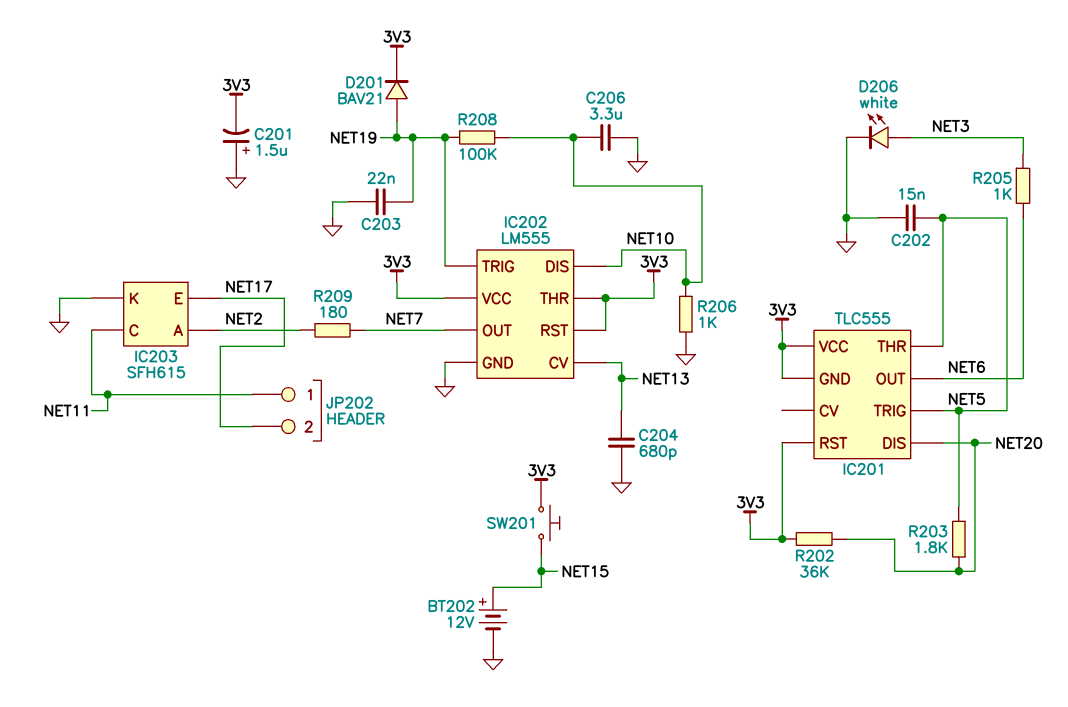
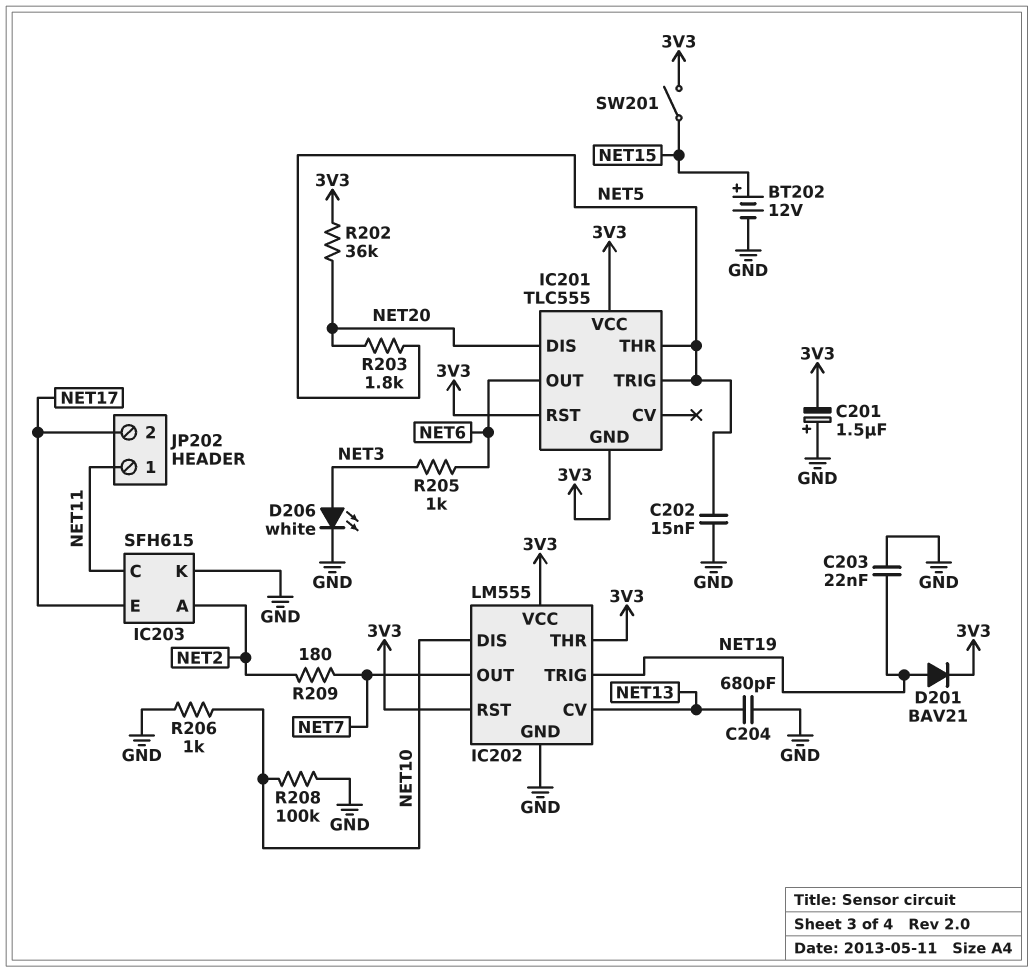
C206: 3.3uF (GND, NET10) -> none
R208: 100k (NET10, NET19) -> 100k (GND, NET10)
SW201: button (3V3, NET15) -> switch (3V3, NET15)

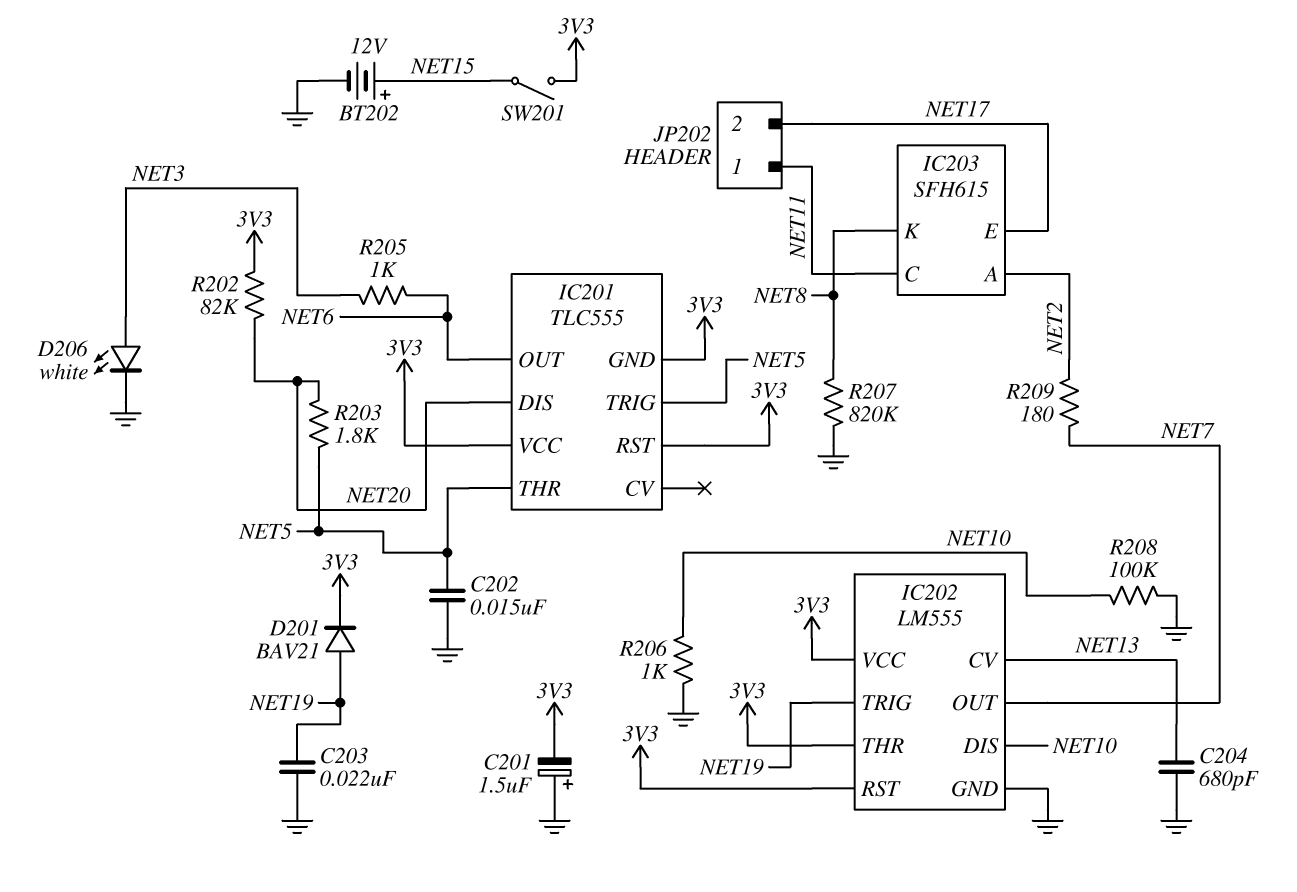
IC203 pin K: GND -> NET8
R202: 36k (3V3, NET20) -> 82k (3V3, NET20)
R207: none -> 820k (GND, NET8)

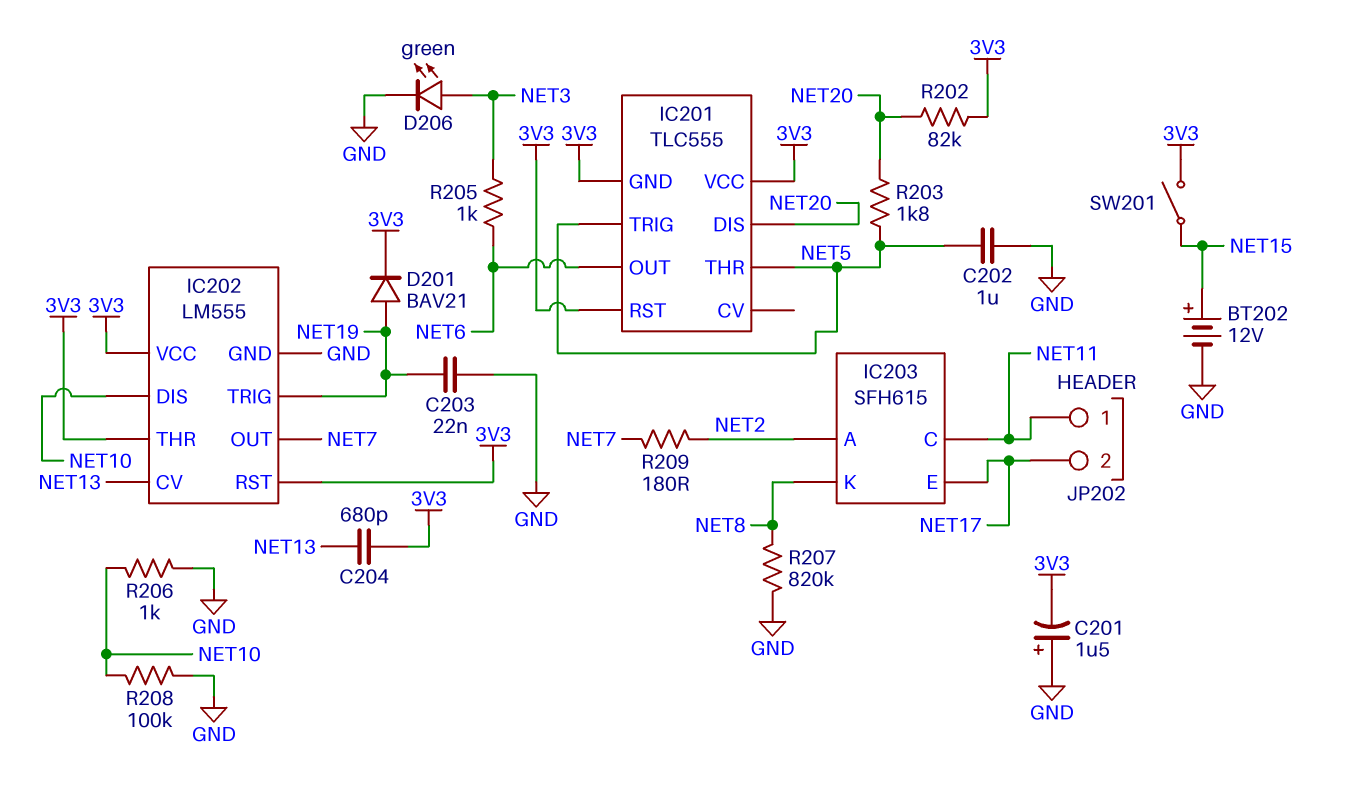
C202: 15nF (GND, NET5) -> 1uF (GND, NET5)
C204: 680pF (GND, NET13) -> 680pF (3V3, NET13)
D206: LED white (A NET3, K GND) -> LED green (A NET3, K GND)

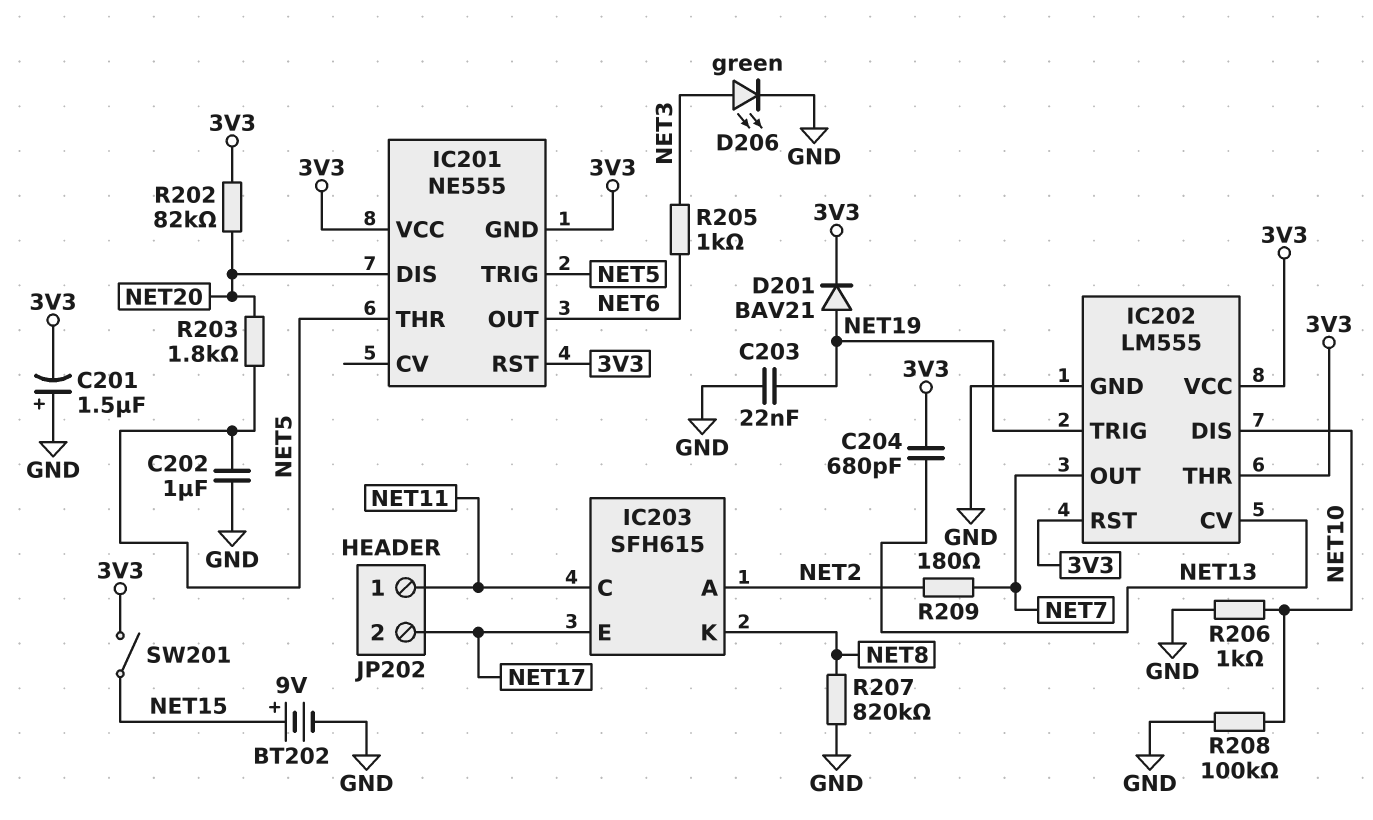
BT202: 12V (plus NET15, minus GND) -> 9V (plus NET15, minus GND)
IC201: TLC555 -> NE555

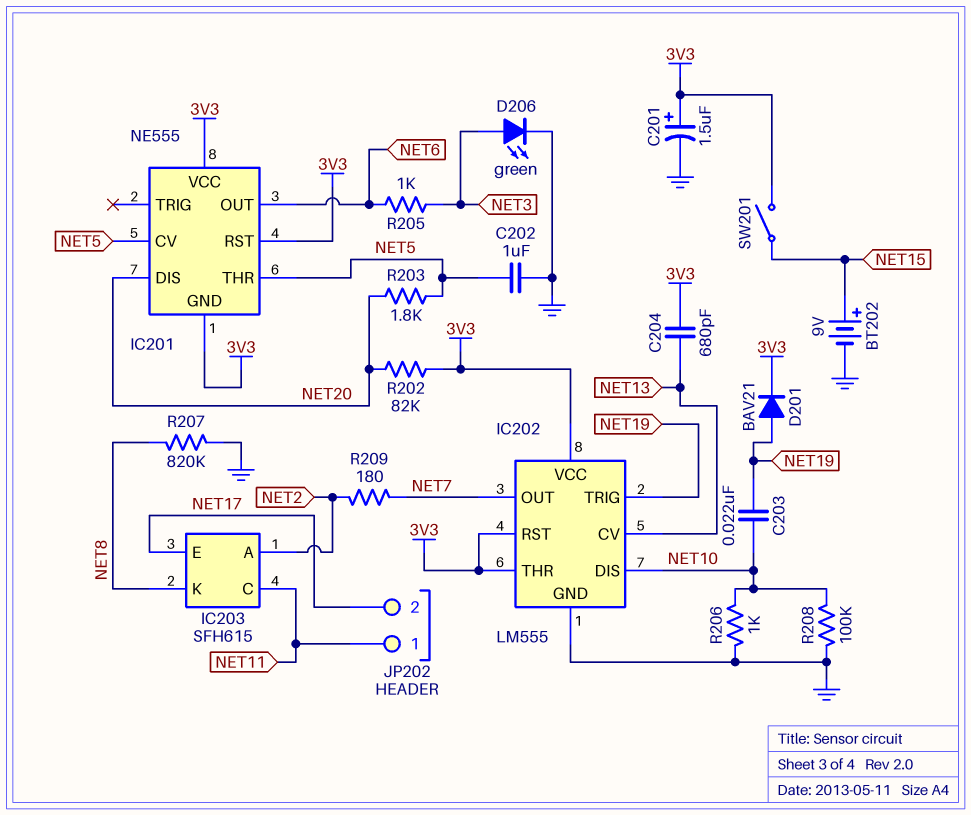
C201: 1.5uF (plus GND, minus 3V3) -> 1.5uF (plus 3V3, minus GND)
C203: 22nF (GND, NET19) -> 22nF (NET10, NET19)
IC201 pin CV: none -> NET5
IC201 pin TRIG: NET5 -> none

